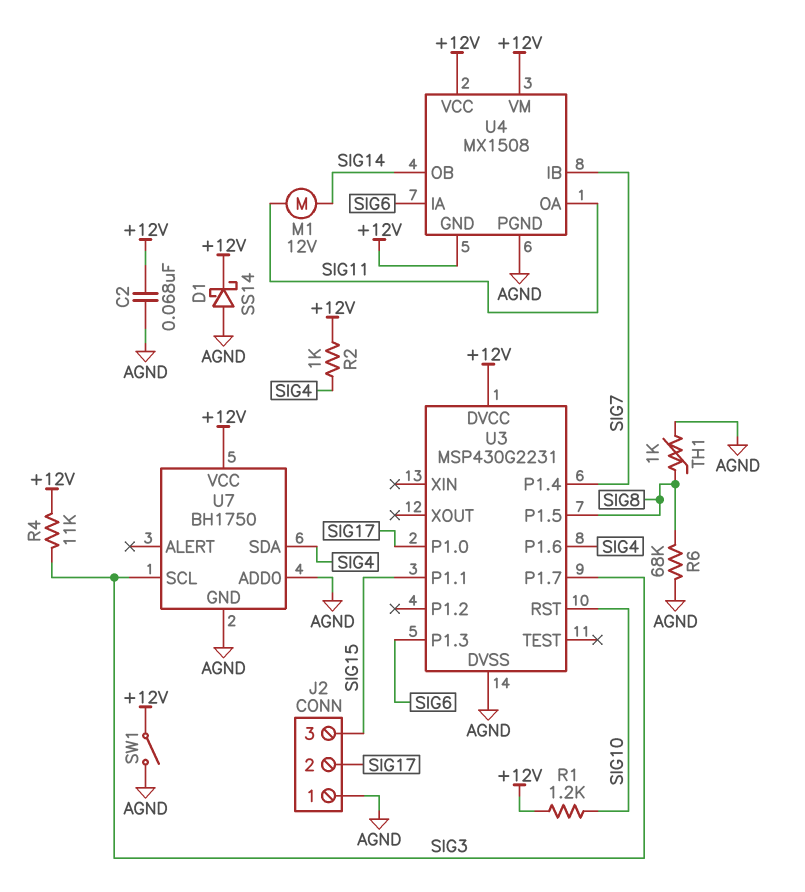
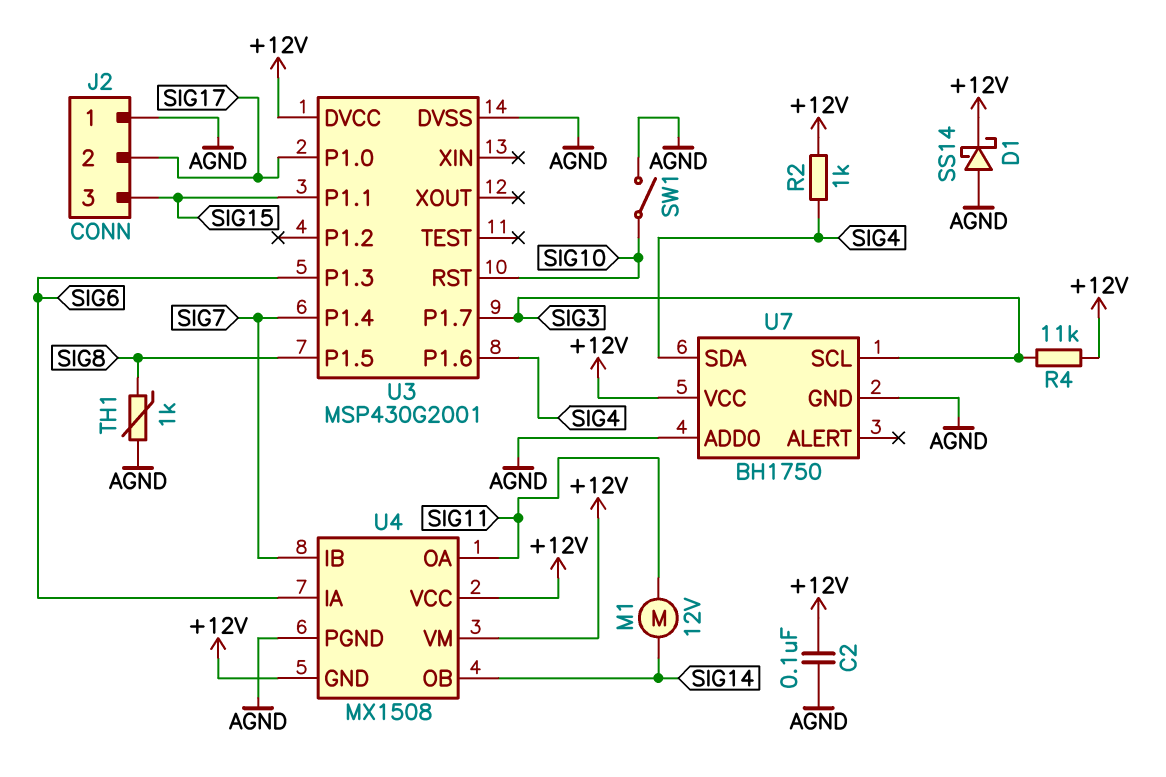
C2: 68nF (+12V, AGND) -> 100nF (+12V, AGND)
R1: 1.2k (+12V, SIG10) -> none
R6: 68k (AGND, SIG8) -> none
SW1: switch (+12V, AGND) -> switch (AGND, SIG10)
U3: MSP430G2231 -> MSP430G2001

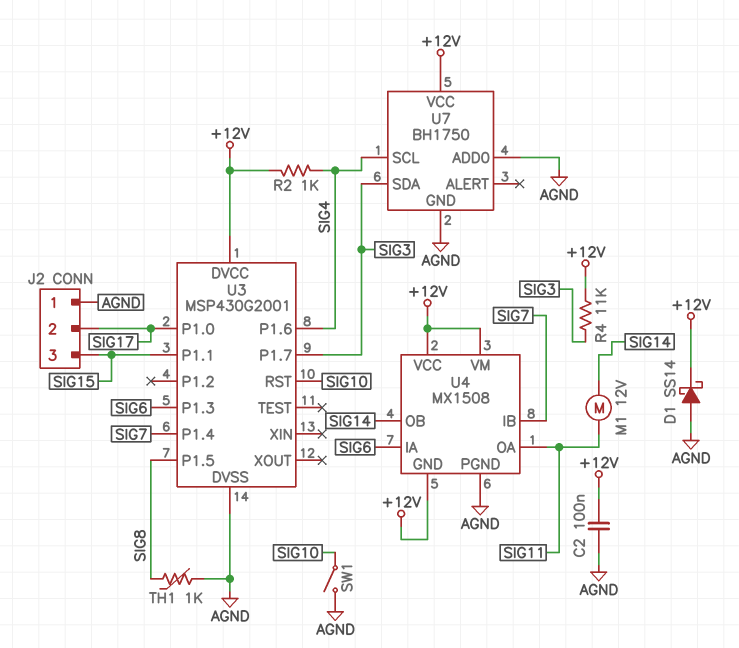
U7 pin SCL: SIG3 -> SIG4
U7 pin SDA: SIG4 -> SIG3

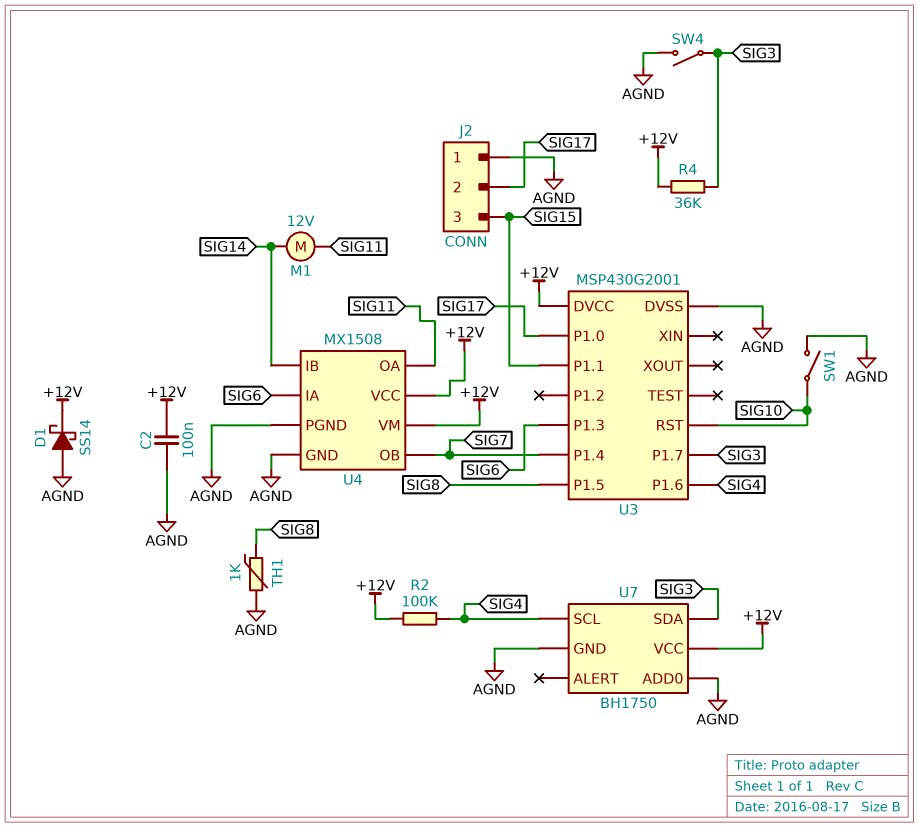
R2: 1k (+12V, SIG4) -> 100k (+12V, SIG4)
R4: 11k (+12V, SIG3) -> 36k (+12V, SIG3)
SW4: none -> switch (AGND, SIG3)
U4 pin GND: +12V -> AGND
U4 pin IB: SIG7 -> SIG14
U4 pin OB: SIG14 -> SIG7

